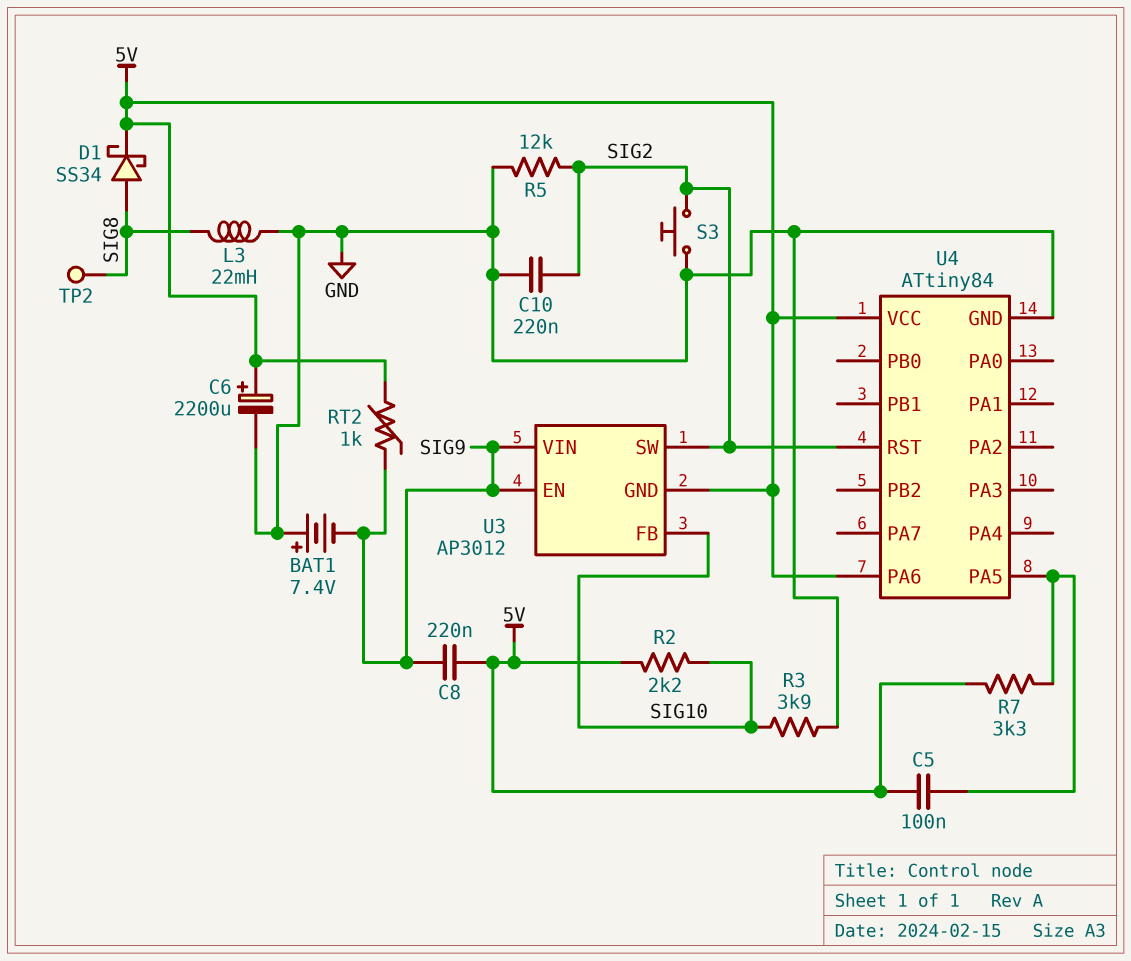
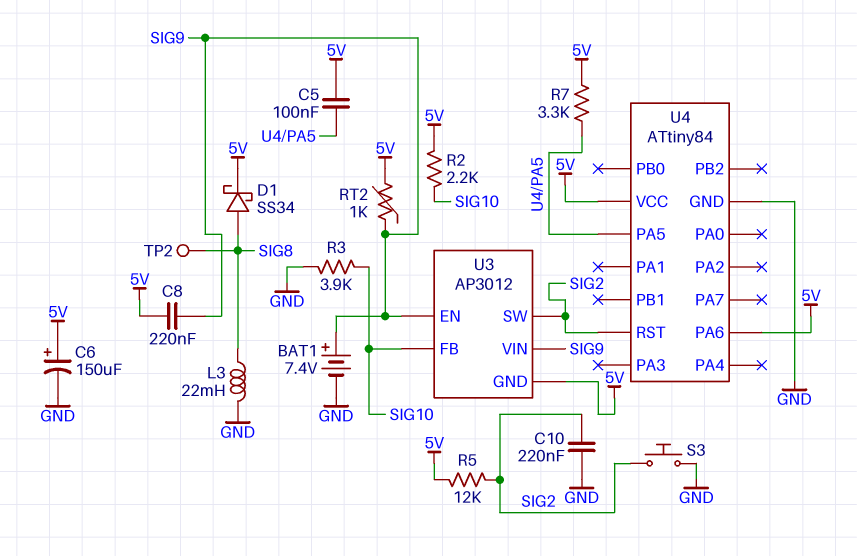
BAT1: 7.4V (plus GND, minus SIG9) -> 7.4V (plus SIG9, minus GND)
C6: 2200uF (plus 5V, minus GND) -> 150uF (plus 5V, minus GND)
R5: 12k (GND, SIG2) -> 12k (5V, SIG2)

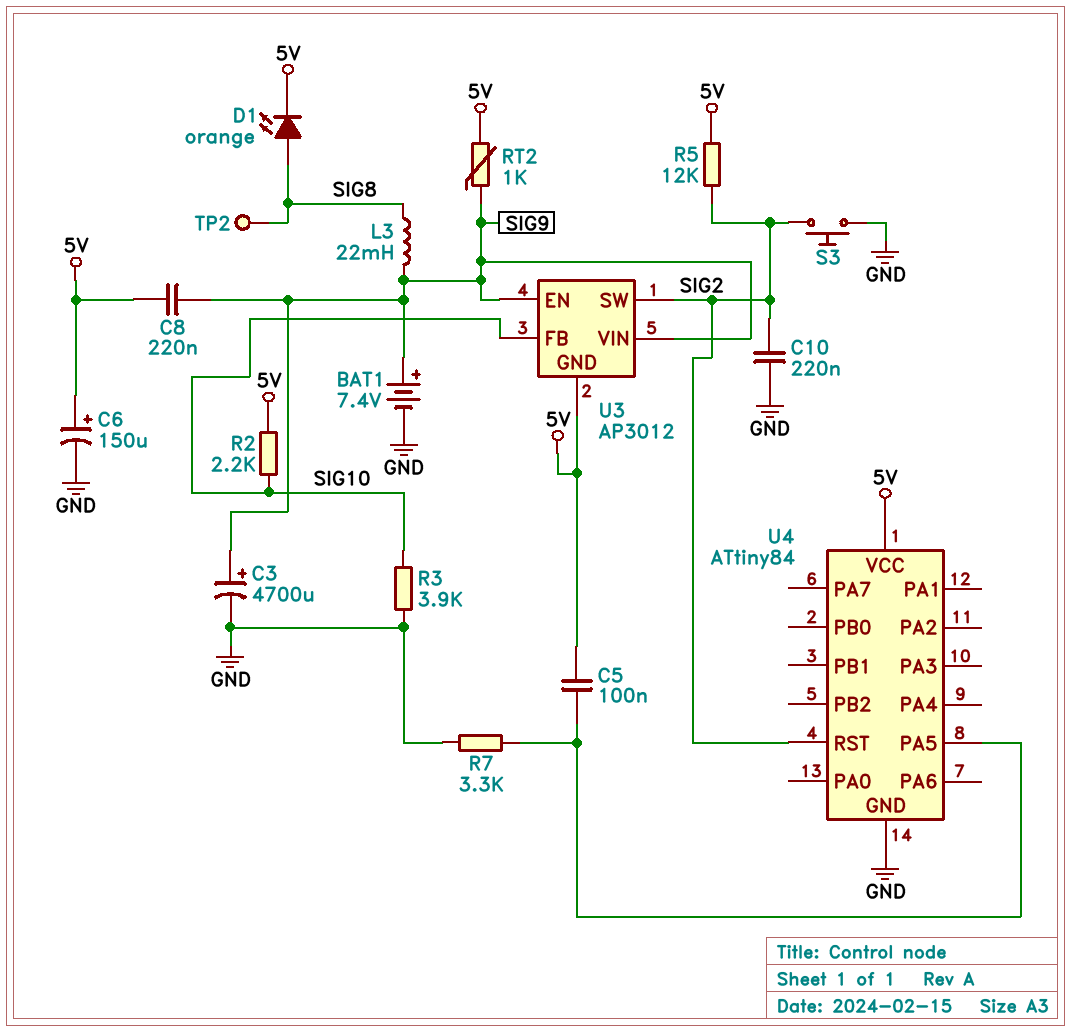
C3: none -> 4700uF (plus SIG9, minus GND)
D1: schottky SS34 (A SIG8, K 5V) -> LED orange (A SIG8, K 5V)
L3: 22mH (GND, SIG8) -> 22mH (SIG8, SIG9)
R7: 3.3k (5V, U4/PA5) -> 3.3k (GND, U4/PA5)
U4 pin PA6: 5V -> none

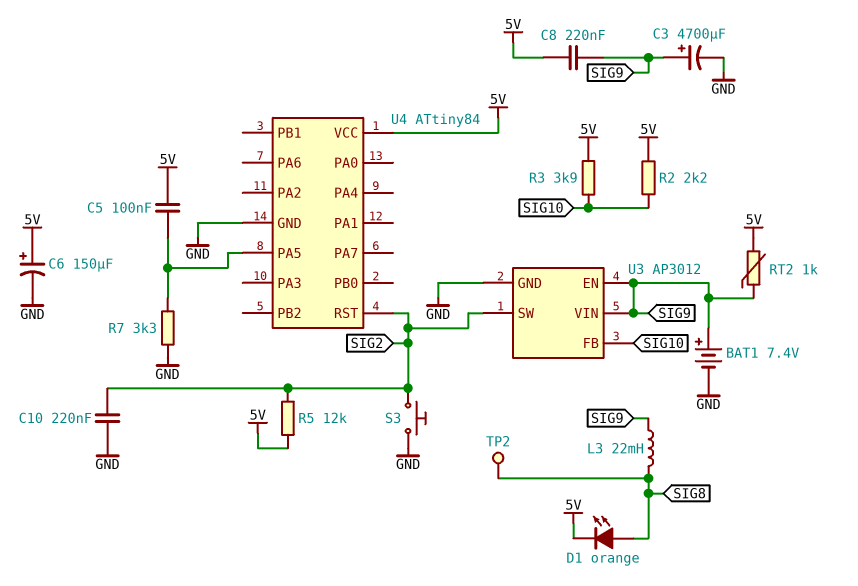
R3: 3.9k (GND, SIG10) -> 3.9k (5V, SIG10)
U3 pin GND: 5V -> GND

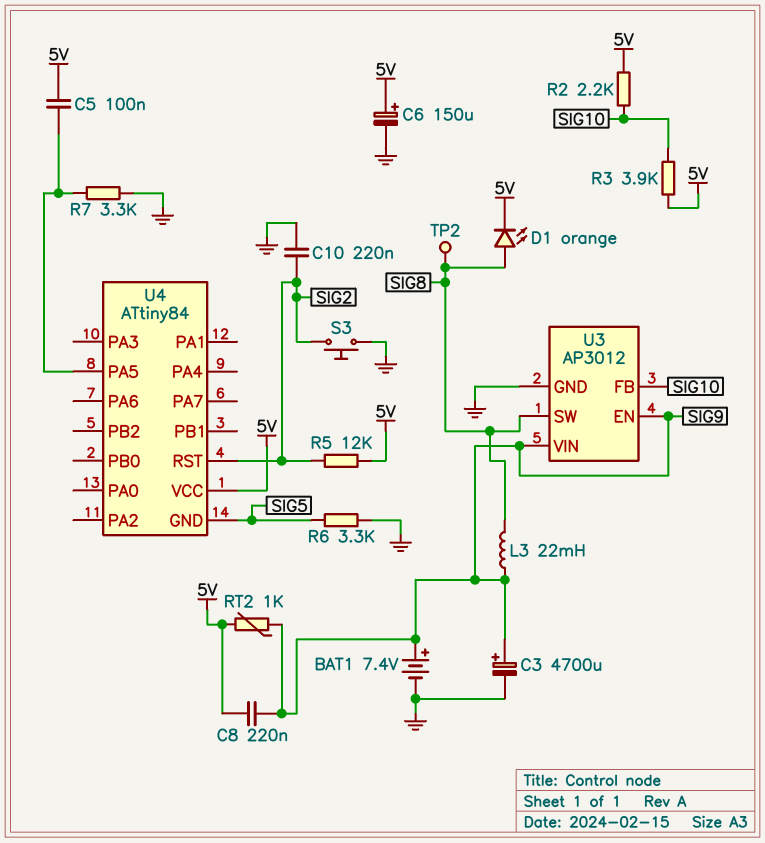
R6: none -> 3.3k (GND, SIG5)
U3 pin SW: SIG2 -> SIG8
U4 pin GND: GND -> SIG5

